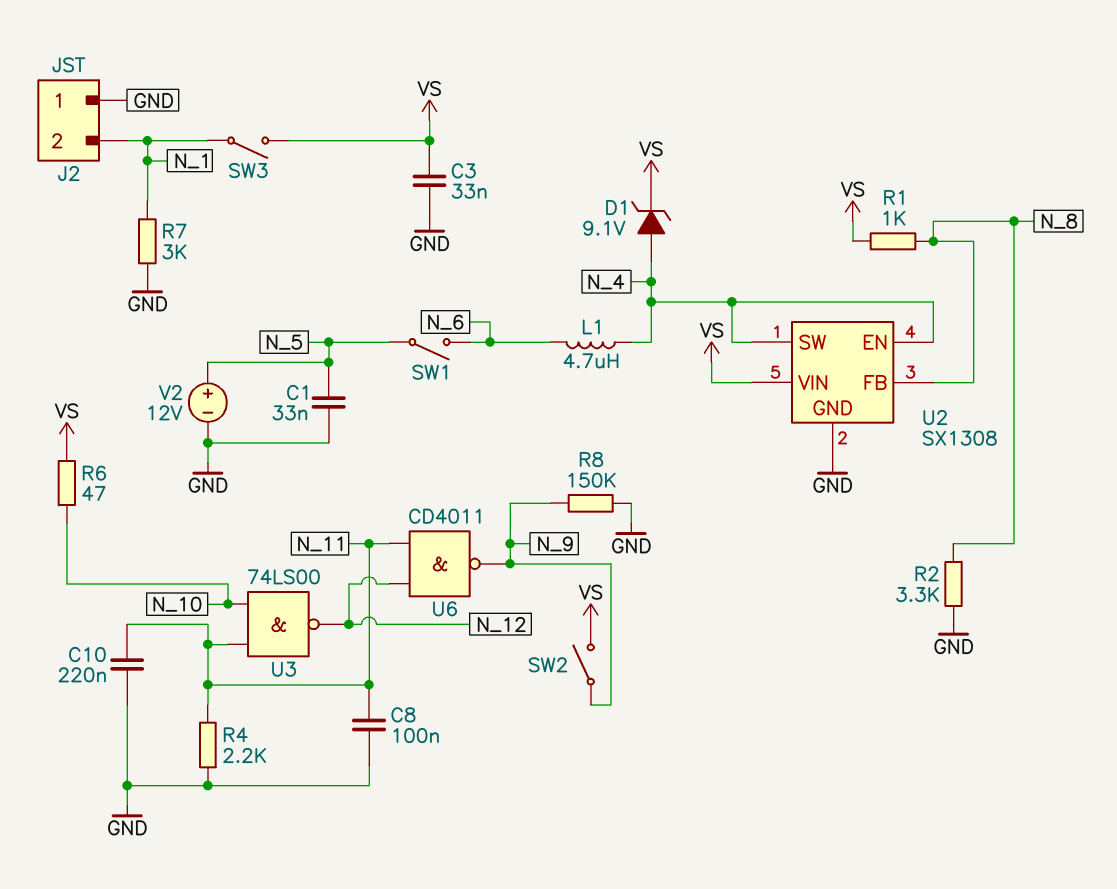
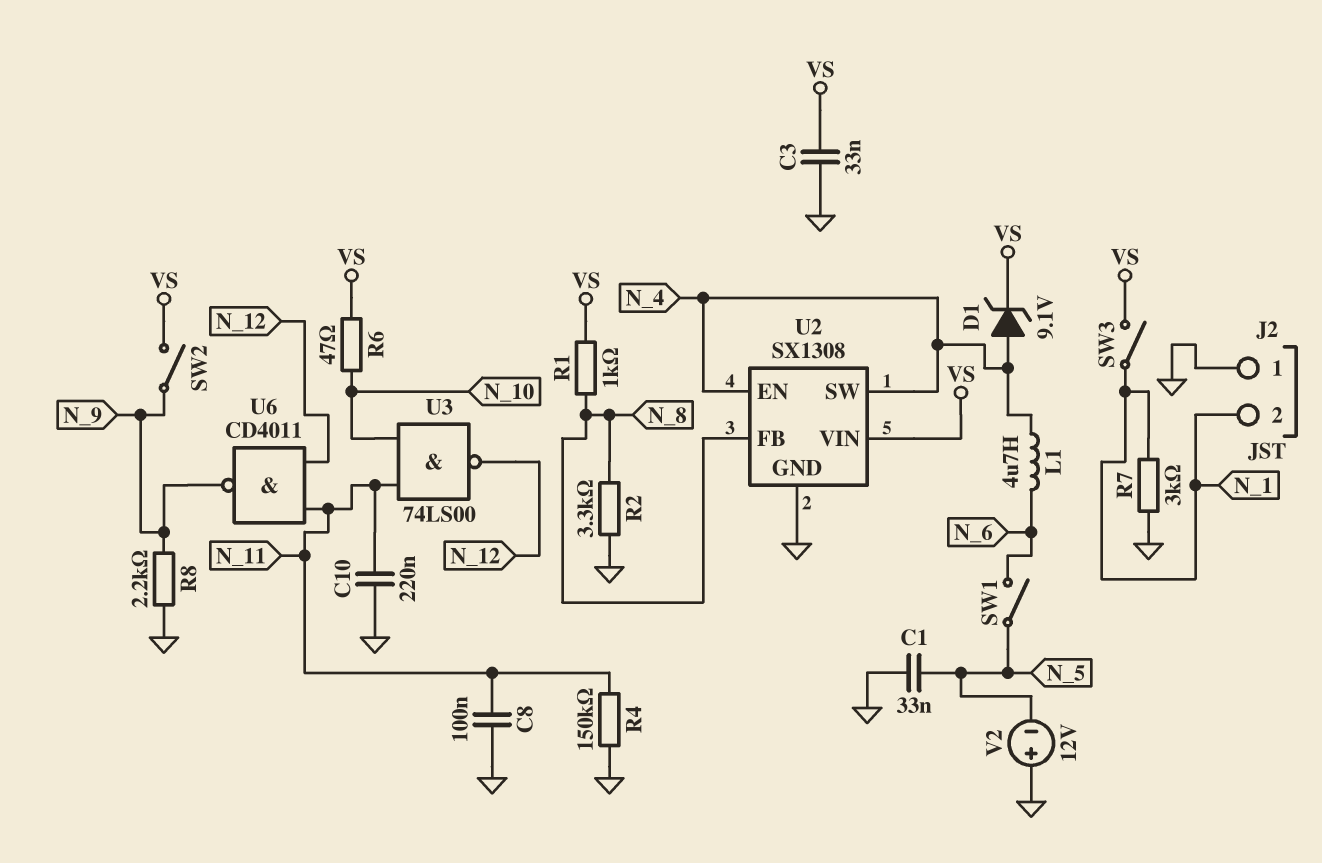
R4: 2.2k (GND, N_11) -> 150k (GND, N_11)
R8: 150k (GND, N_9) -> 2.2k (GND, N_9)
V2: 12V (plus N_5, minus GND) -> 12V (plus GND, minus N_5)

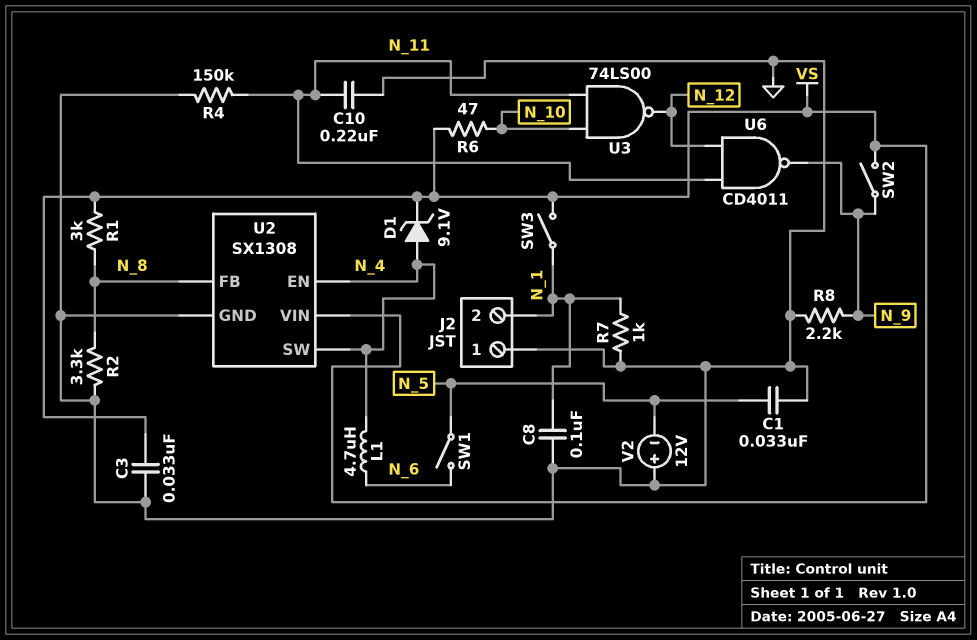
C8: 100nF (GND, N_11) -> 100nF (GND, N_1)
R1: 1k (N_8, VS) -> 3k (N_8, VS)
R7: 3k (GND, N_1) -> 1k (GND, N_1)

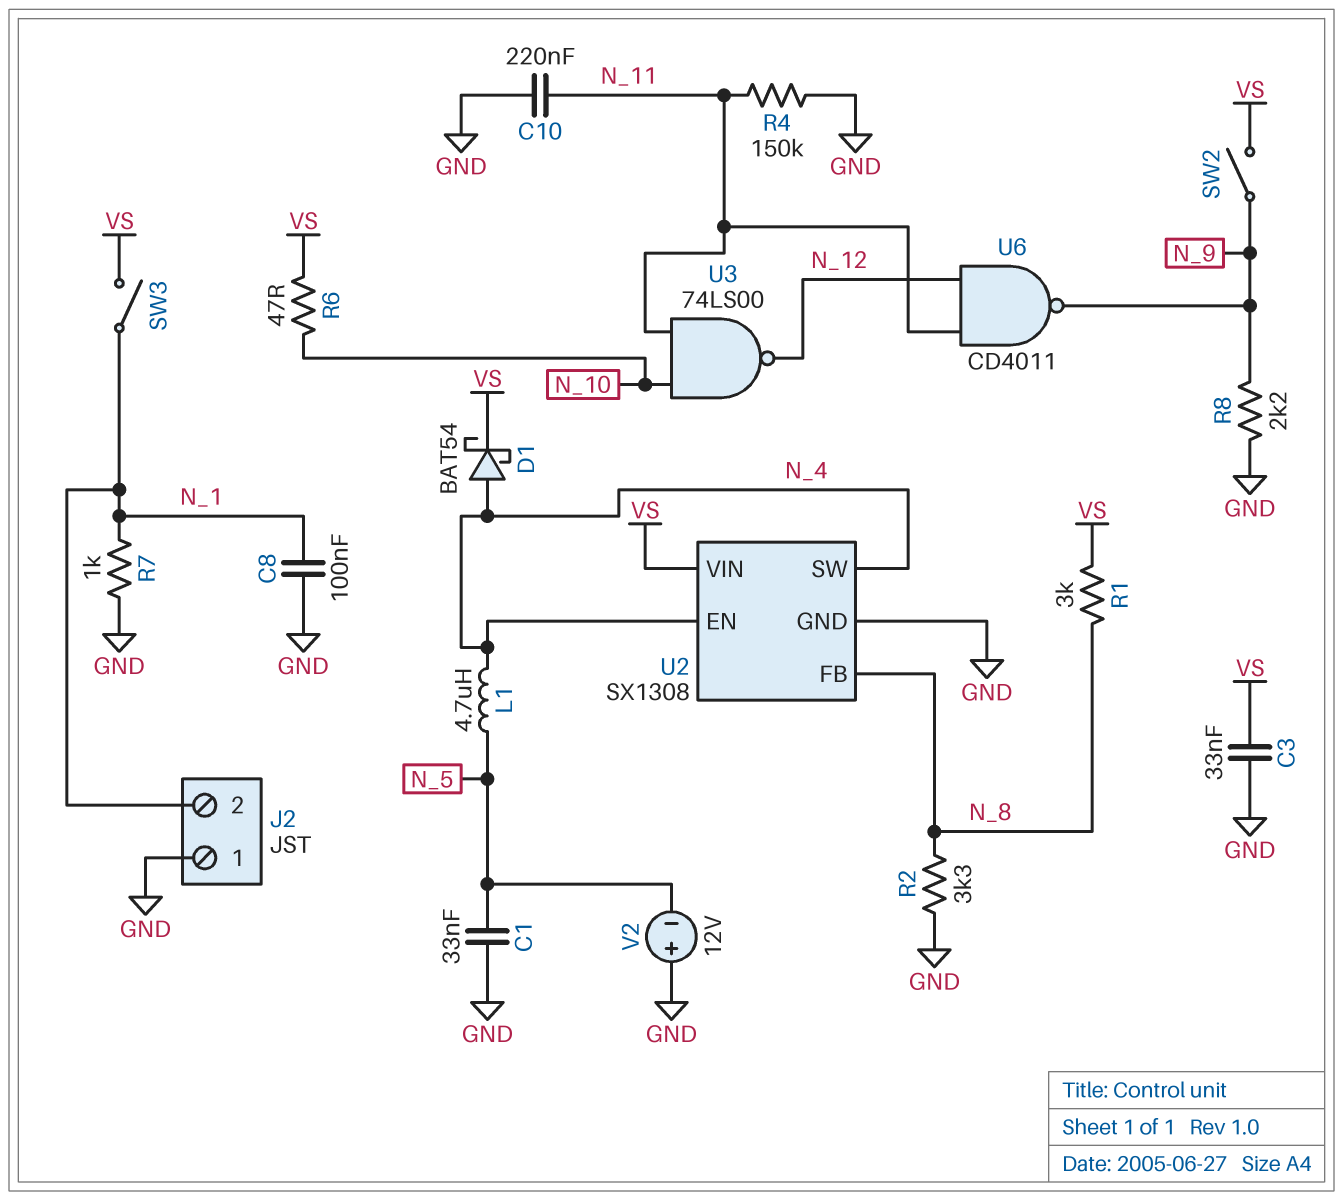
D1: zener 9.1V (A N_4, K VS) -> schottky BAT54 (A N_4, K VS)
L1: 4.7uH (N_4, N_6) -> 4.7uH (N_4, N_5)
SW1: switch (N_5, N_6) -> none

